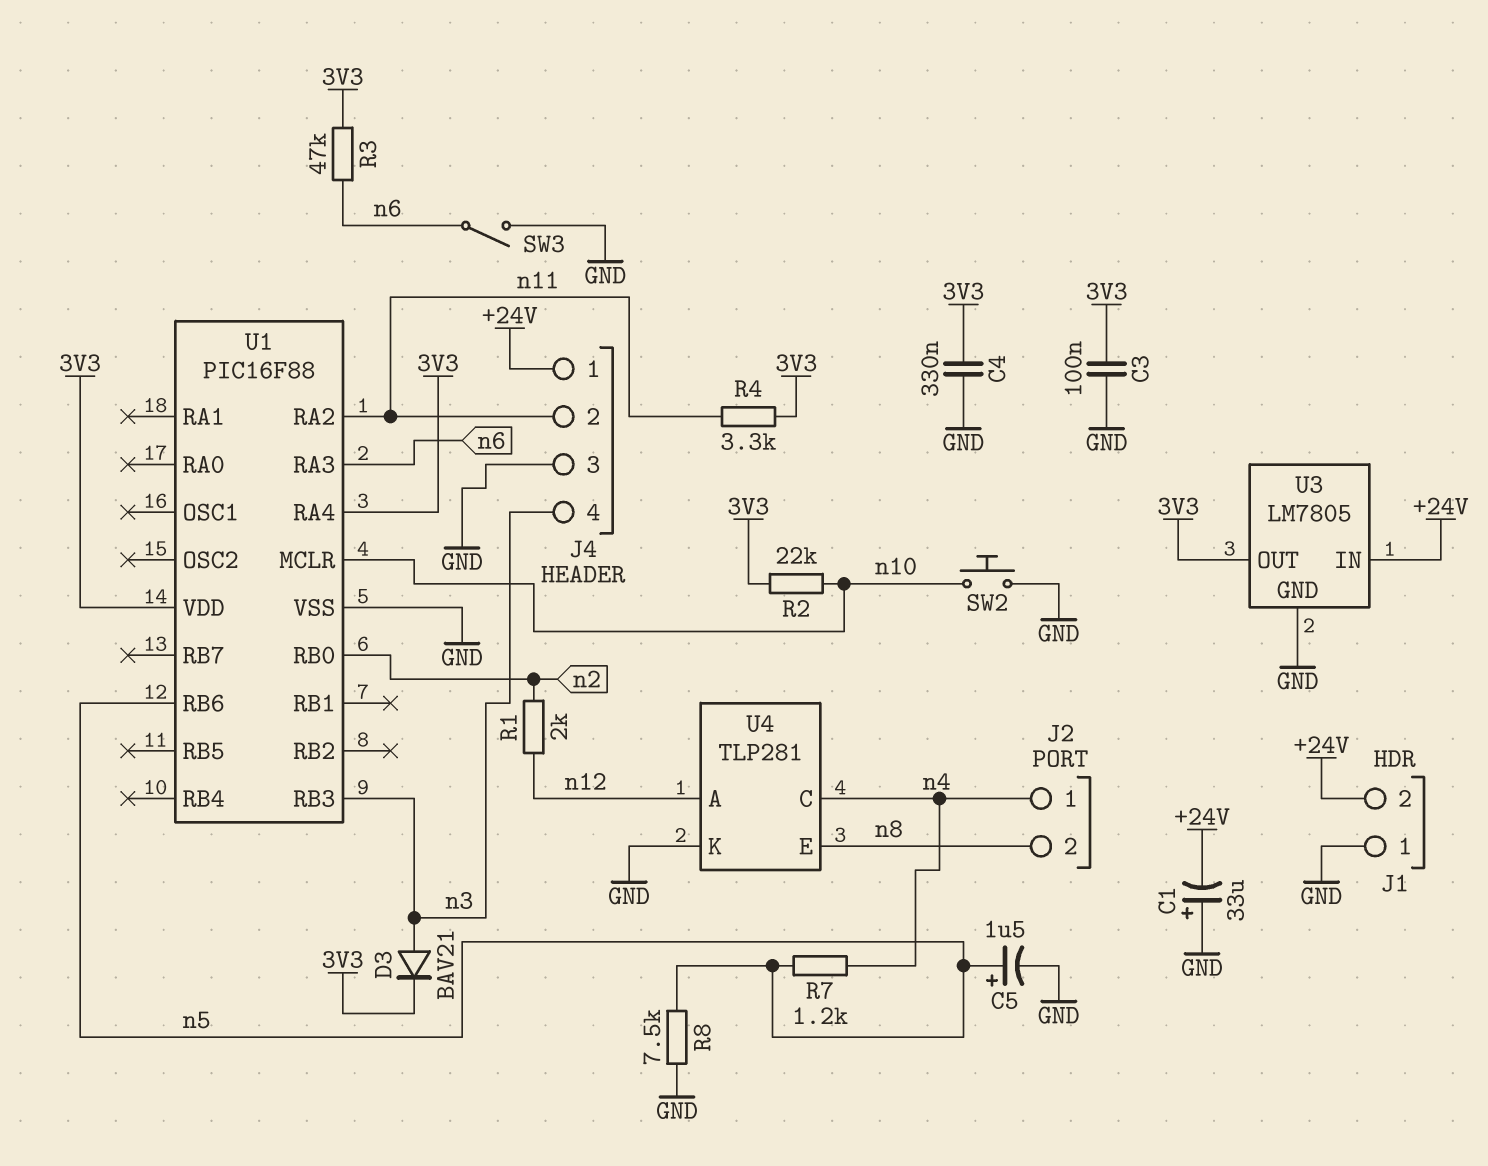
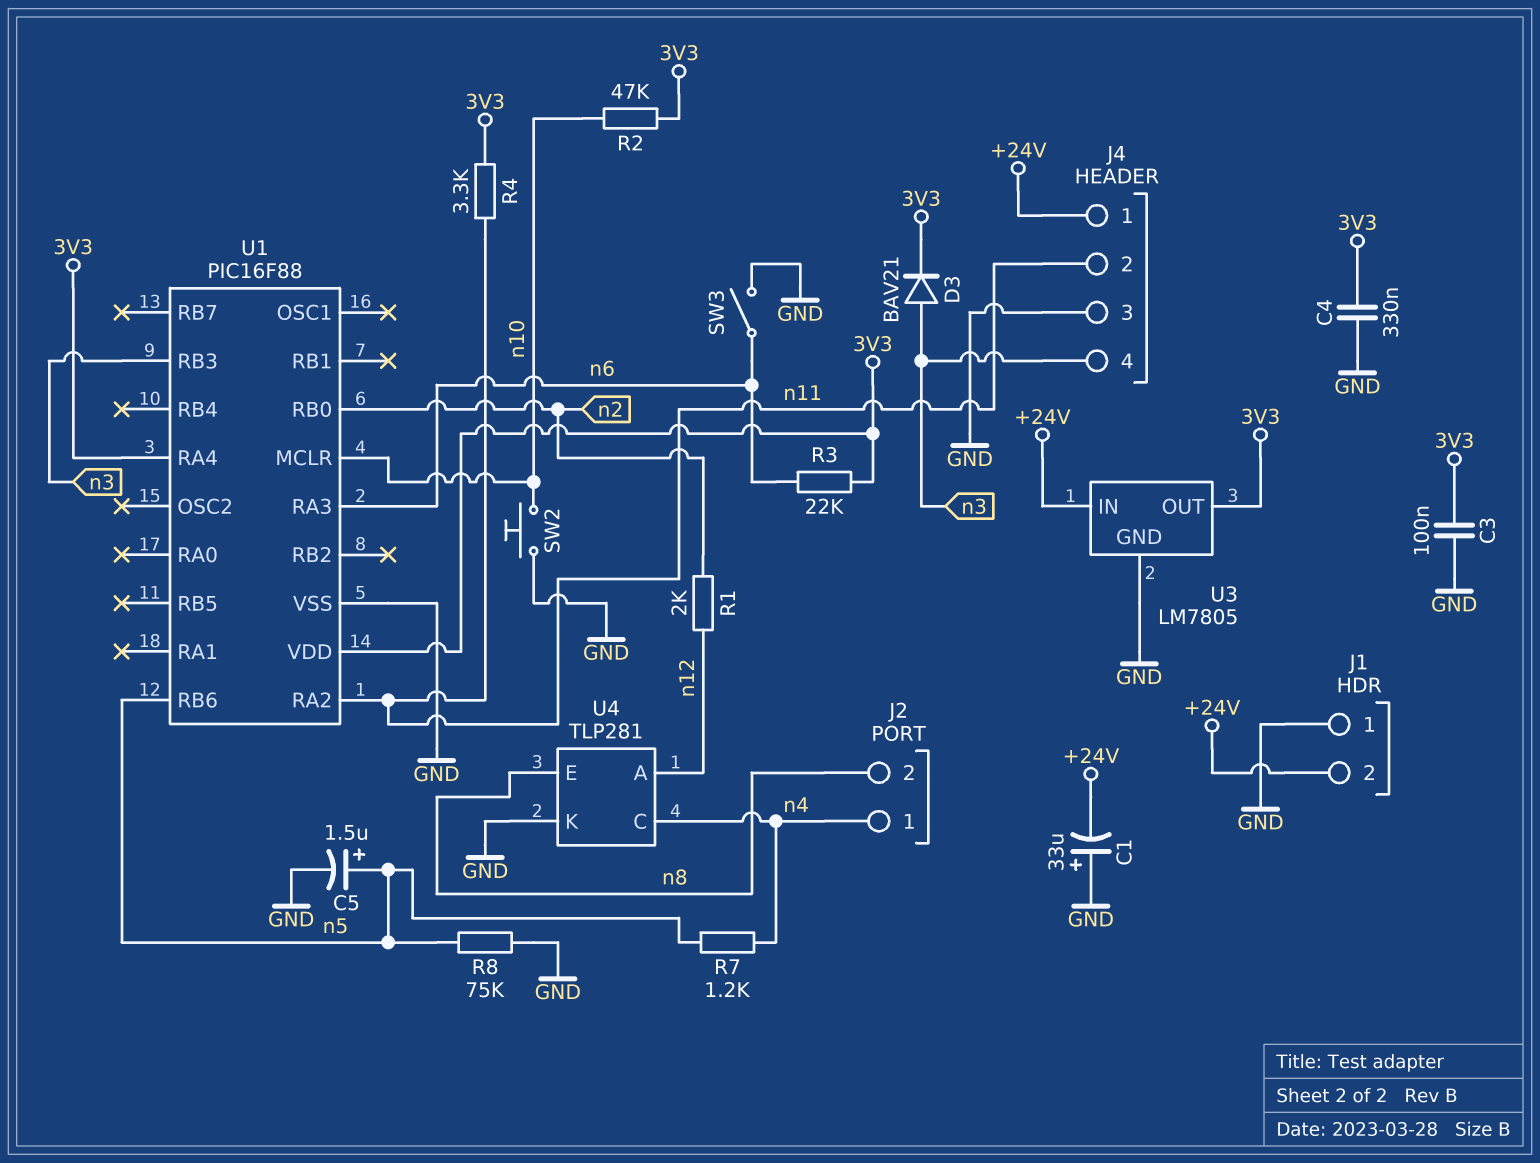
R2: 22k (3V3, n10) -> 47k (3V3, n10)
R3: 47k (3V3, n6) -> 22k (3V3, n6)
R8: 7.5k (GND, n5) -> 75k (GND, n5)

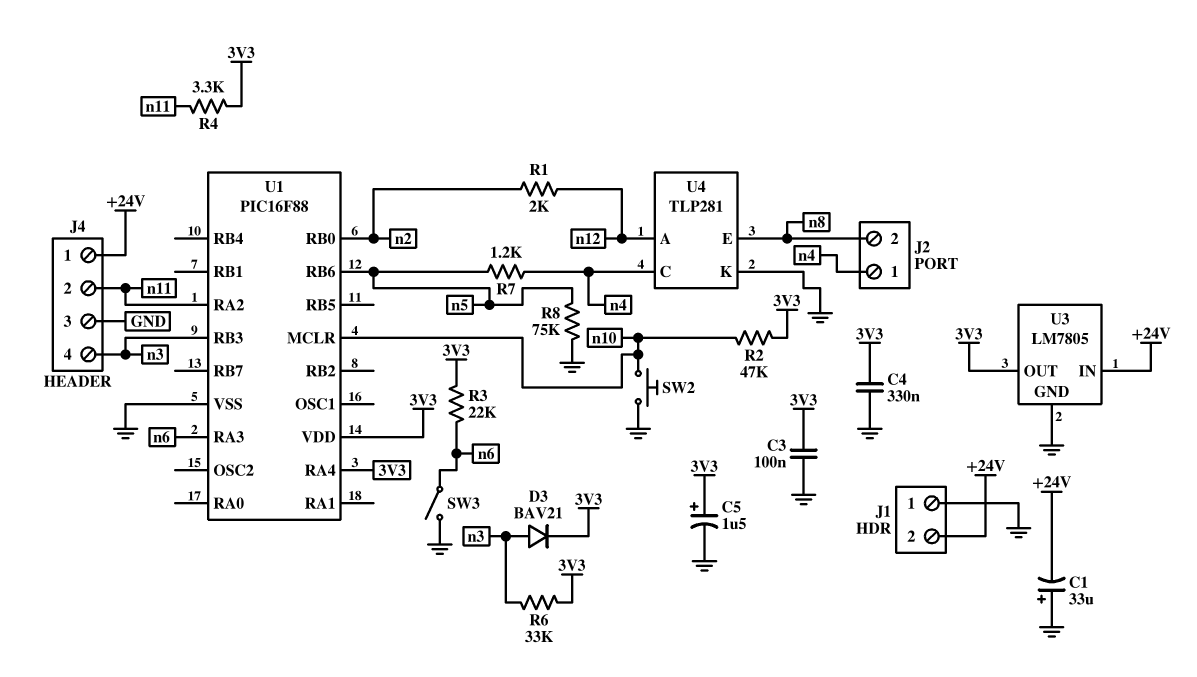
C5: 1.5uF (plus n5, minus GND) -> 1.5uF (plus 3V3, minus GND)
R6: none -> 33k (3V3, n3)

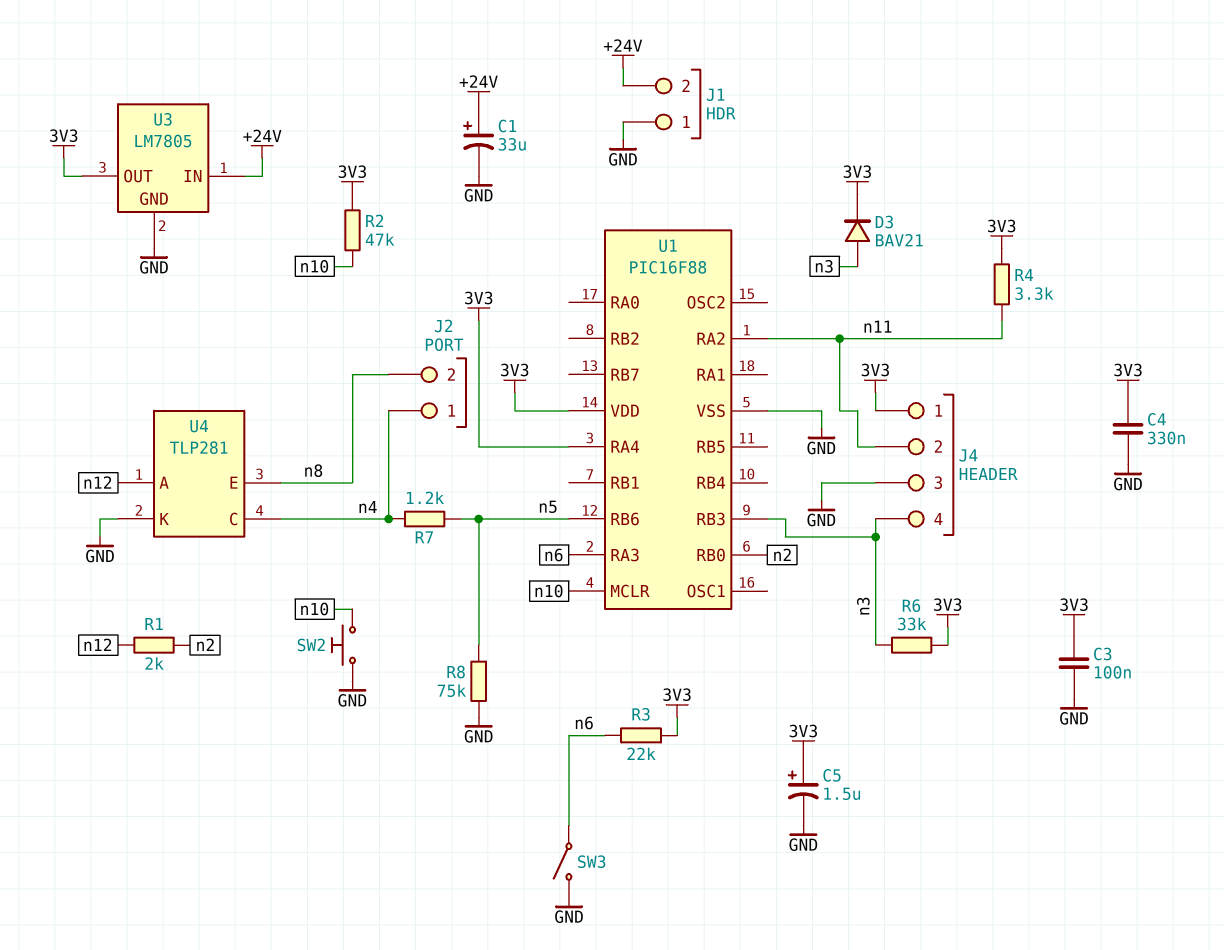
C1: 33uF (plus GND, minus +24V) -> 33uF (plus +24V, minus GND)
J4 pin 1: +24V -> 3V3

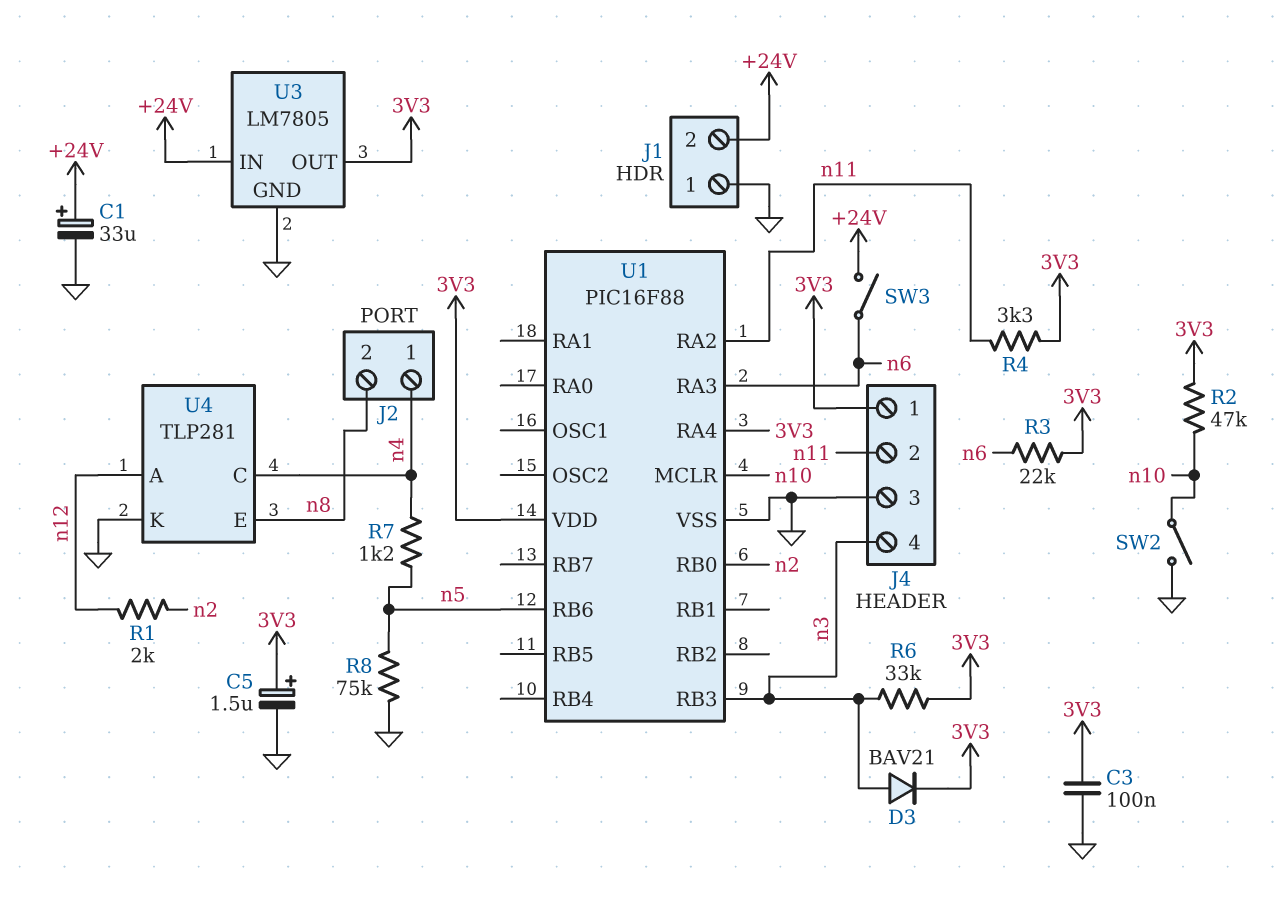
C4: 330nF (3V3, GND) -> none
SW2: button (GND, n10) -> switch (GND, n10)
SW3: switch (GND, n6) -> switch (+24V, n6)

